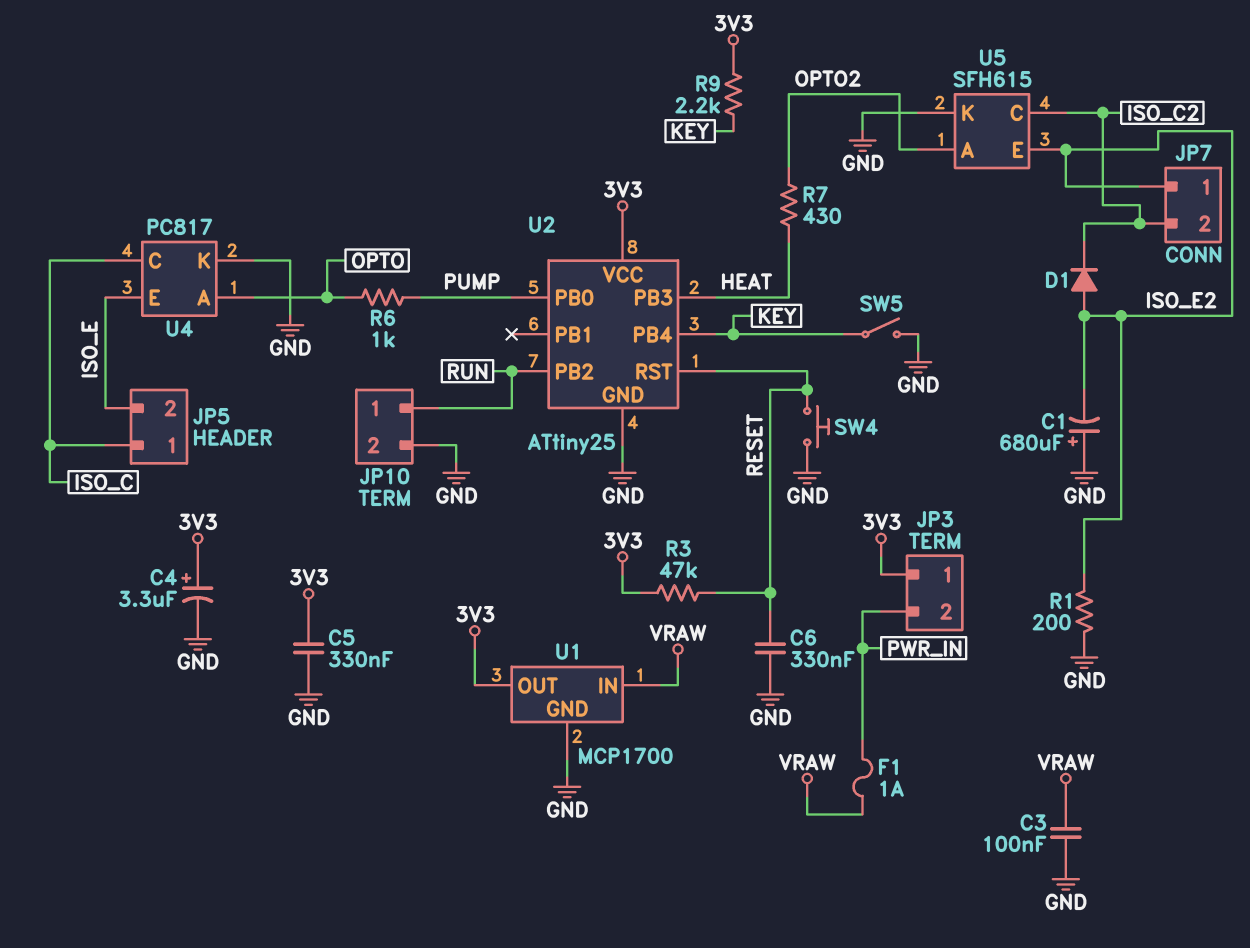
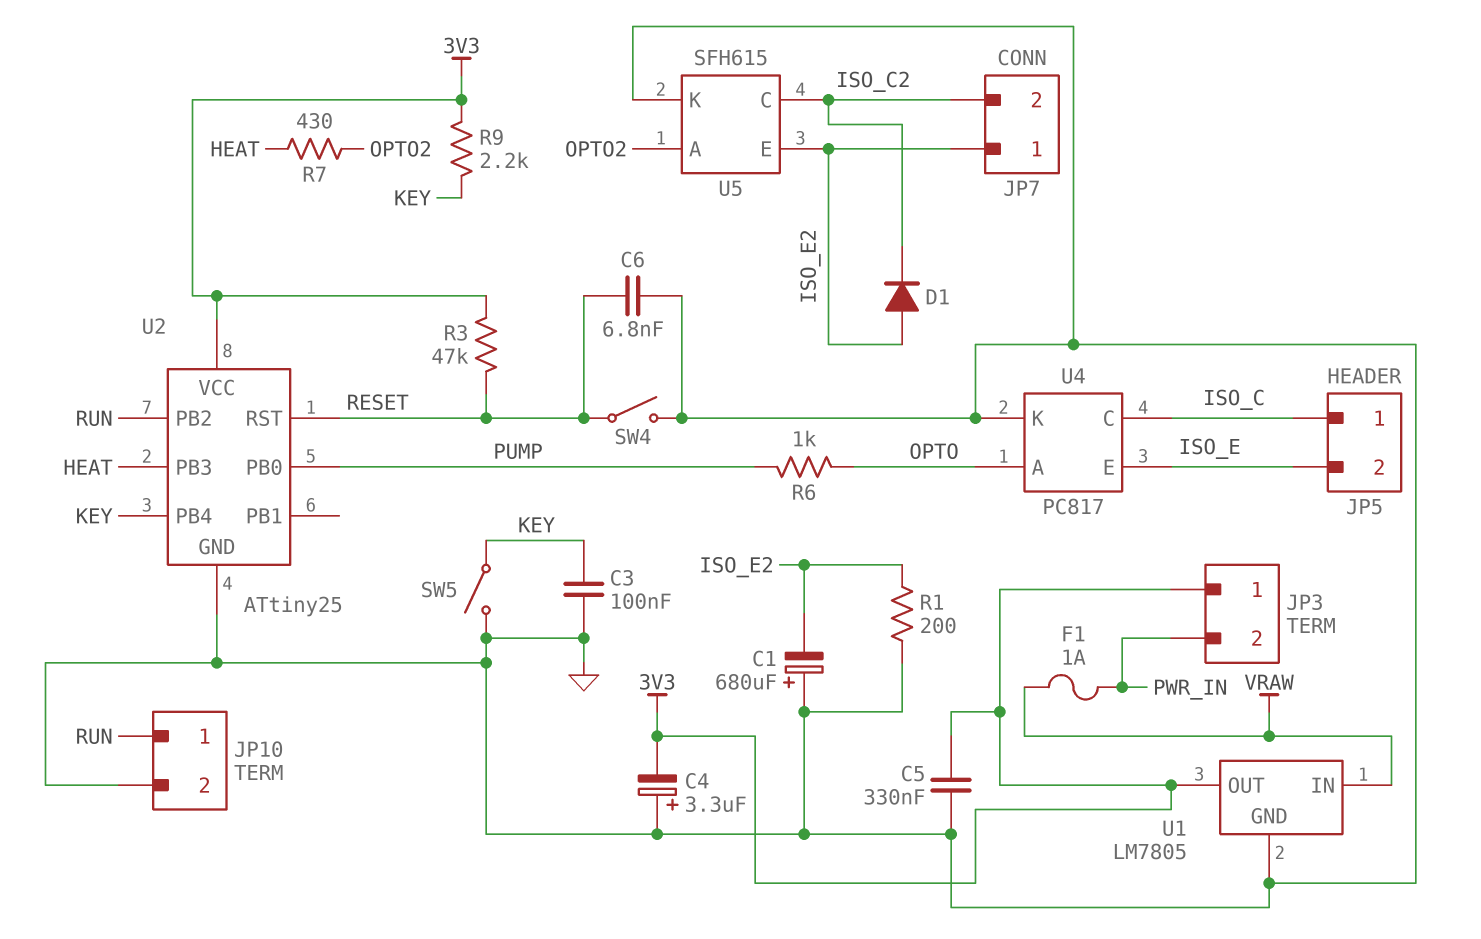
C3: 100nF (GND, VRAW) -> 100nF (GND, KEY)
C4: 3.3uF (plus 3V3, minus GND) -> 3.3uF (plus GND, minus 3V3)
C6: 330nF (GND, RESET) -> 6.8nF (GND, RESET)
SW4: button (GND, RESET) -> switch (GND, RESET)
U1: MCP1700 -> LM7805

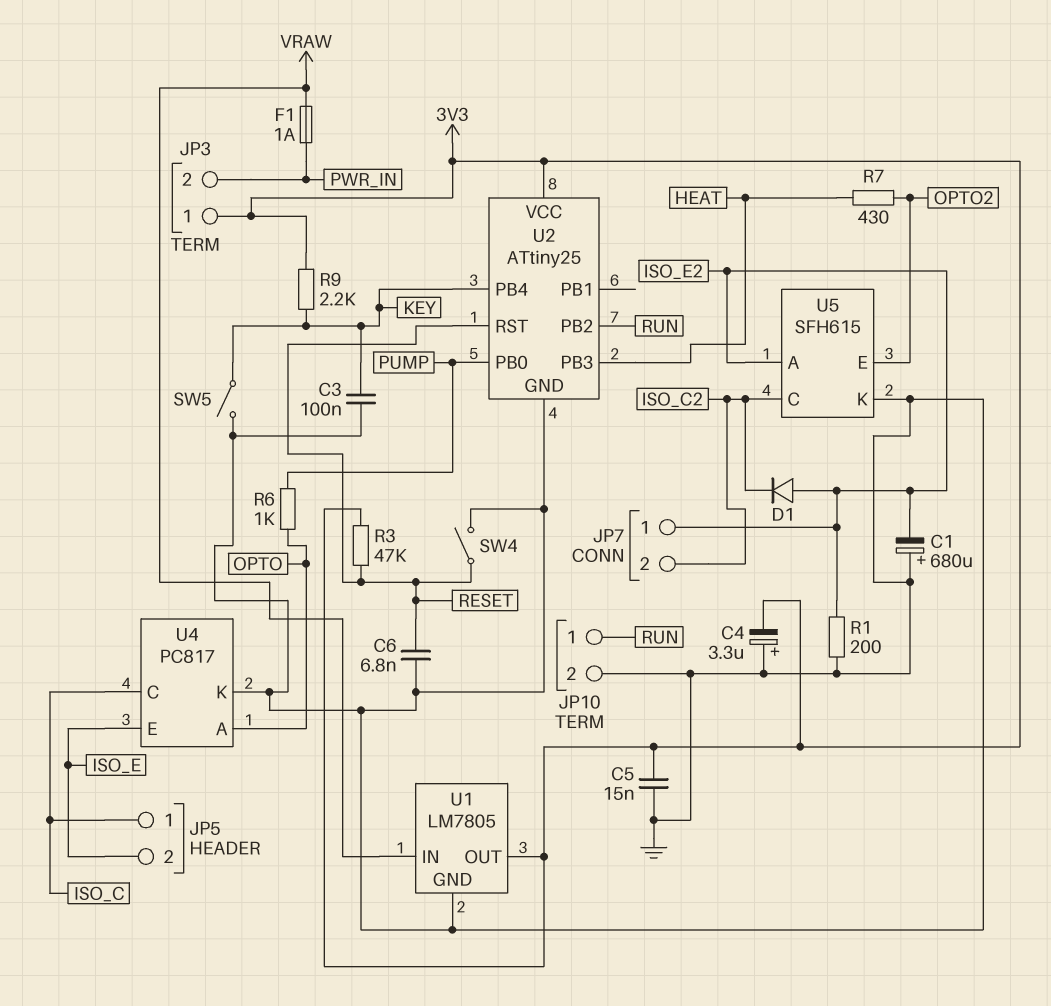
C5: 330nF (3V3, GND) -> 15nF (3V3, GND)
U5 pin A: OPTO2 -> ISO_E2
U5 pin E: ISO_E2 -> OPTO2

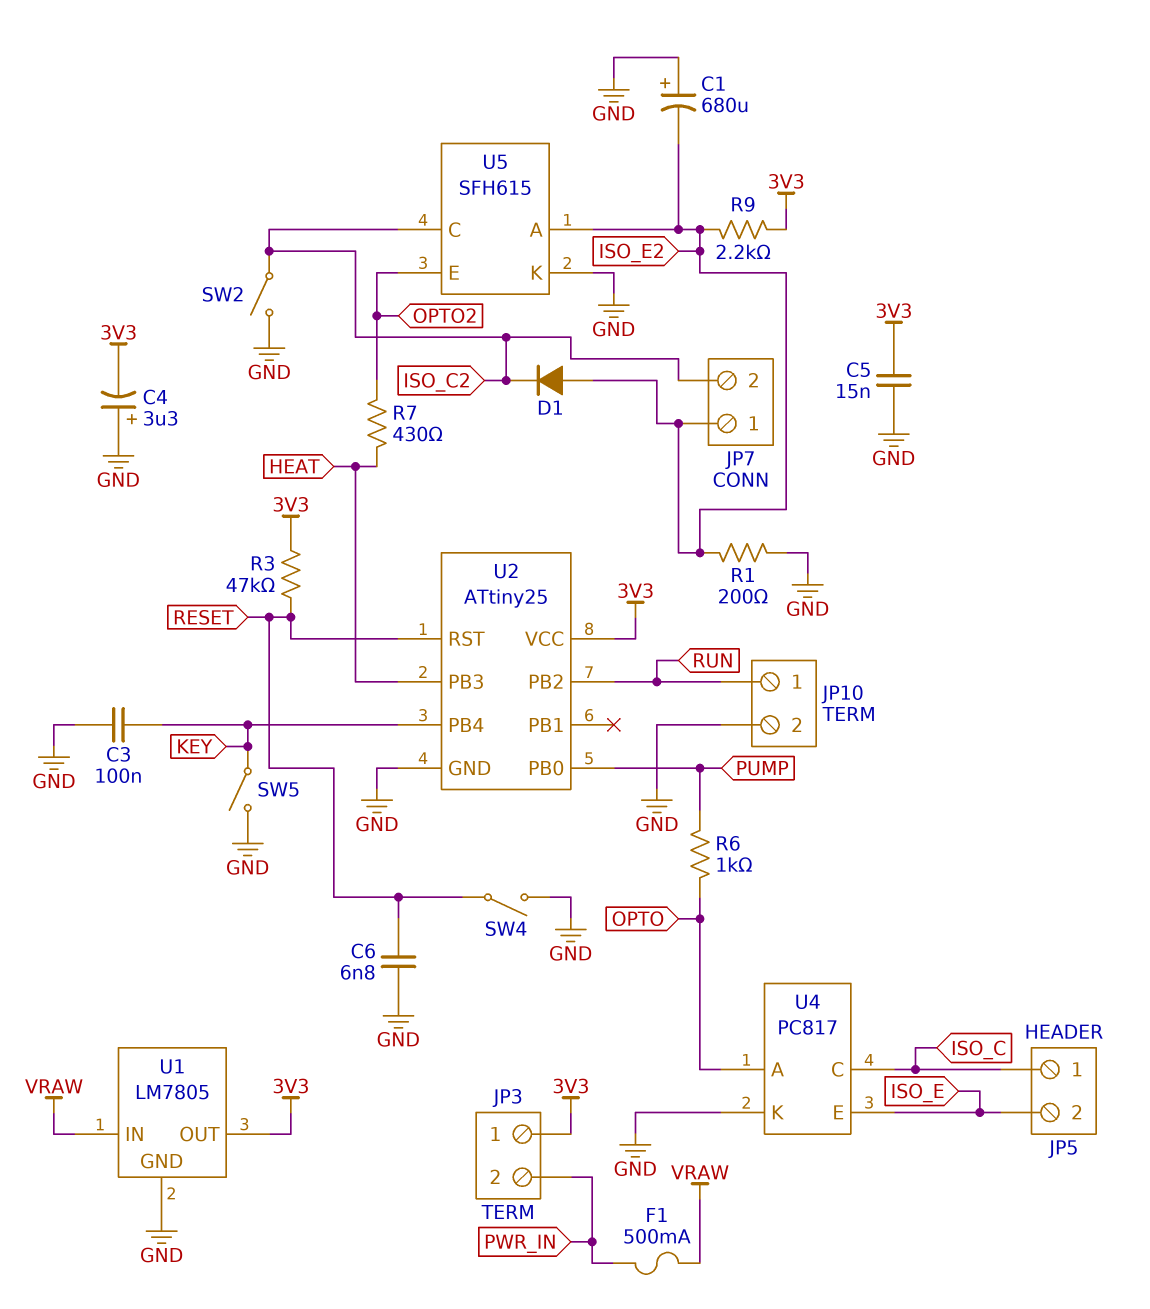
F1: 1A (PWR_IN, VRAW) -> 500mA (PWR_IN, VRAW)
R9: 2.2k (3V3, KEY) -> 2.2k (3V3, ISO_E2)
SW2: none -> switch (GND, ISO_C2)

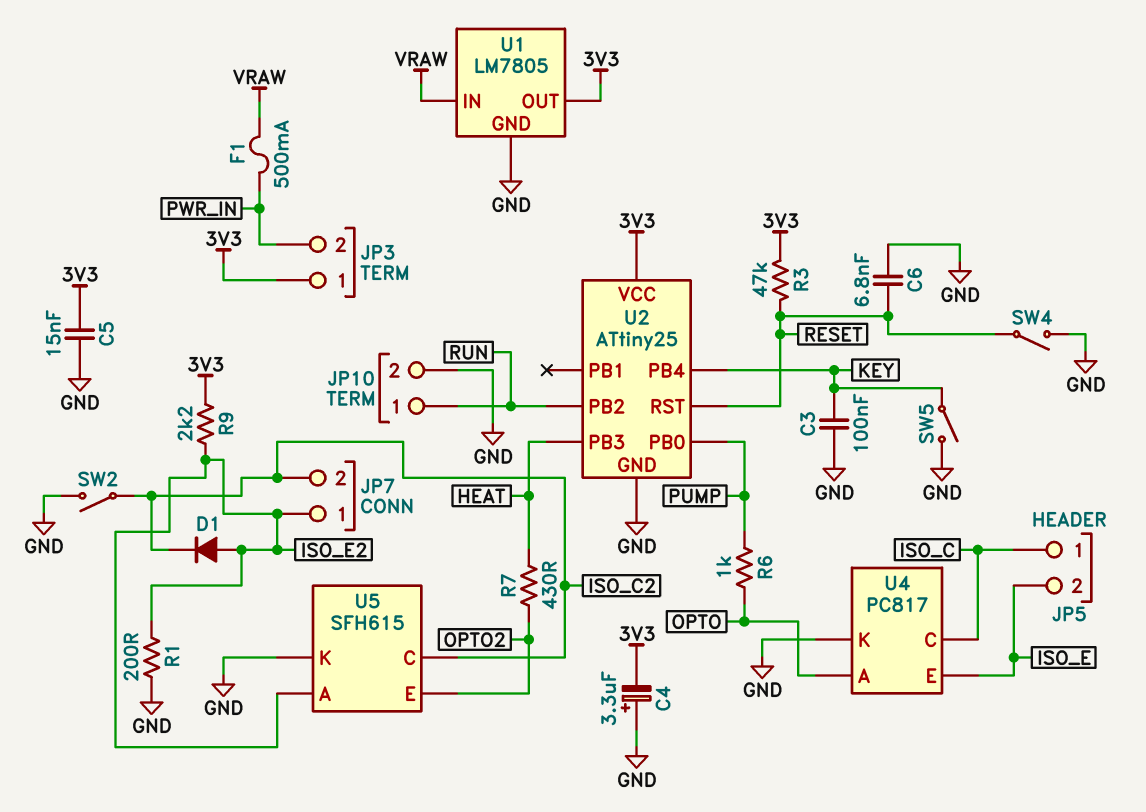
C1: 680uF (plus GND, minus ISO_E2) -> none

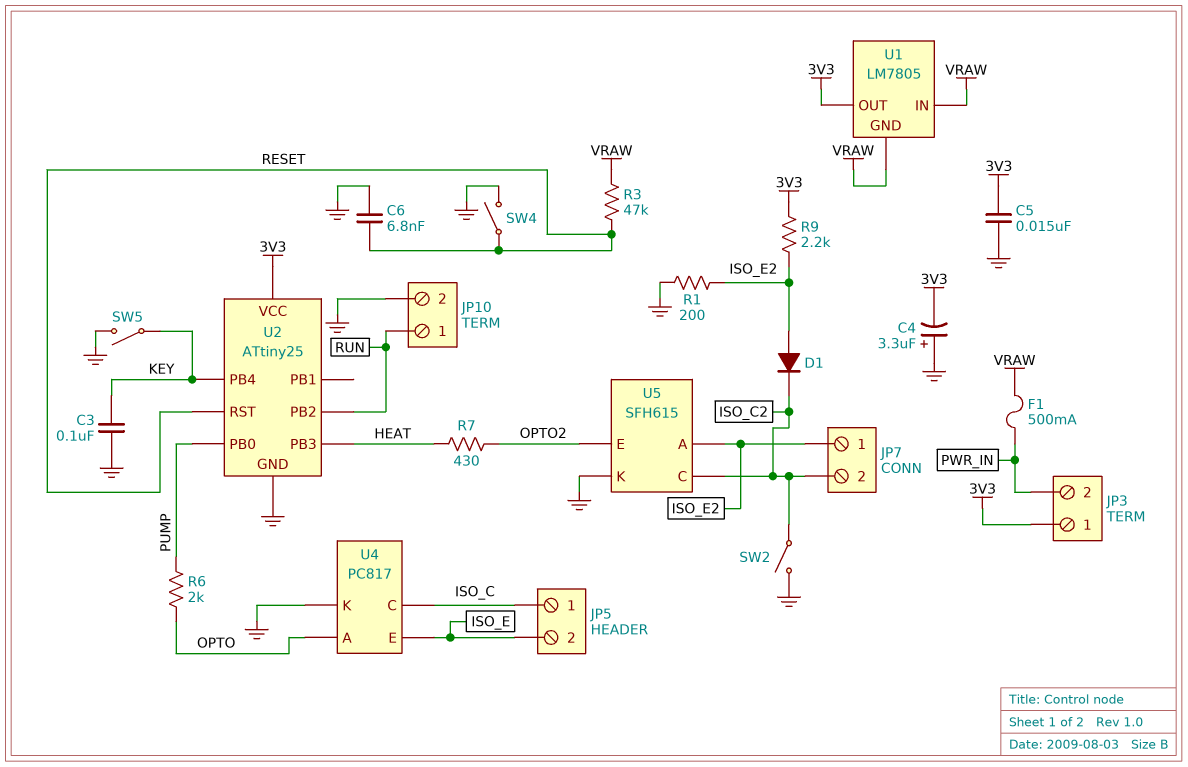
R3: 47k (3V3, RESET) -> 47k (RESET, VRAW)
R6: 1k (OPTO, PUMP) -> 2k (OPTO, PUMP)
U1 pin GND: GND -> VRAW

